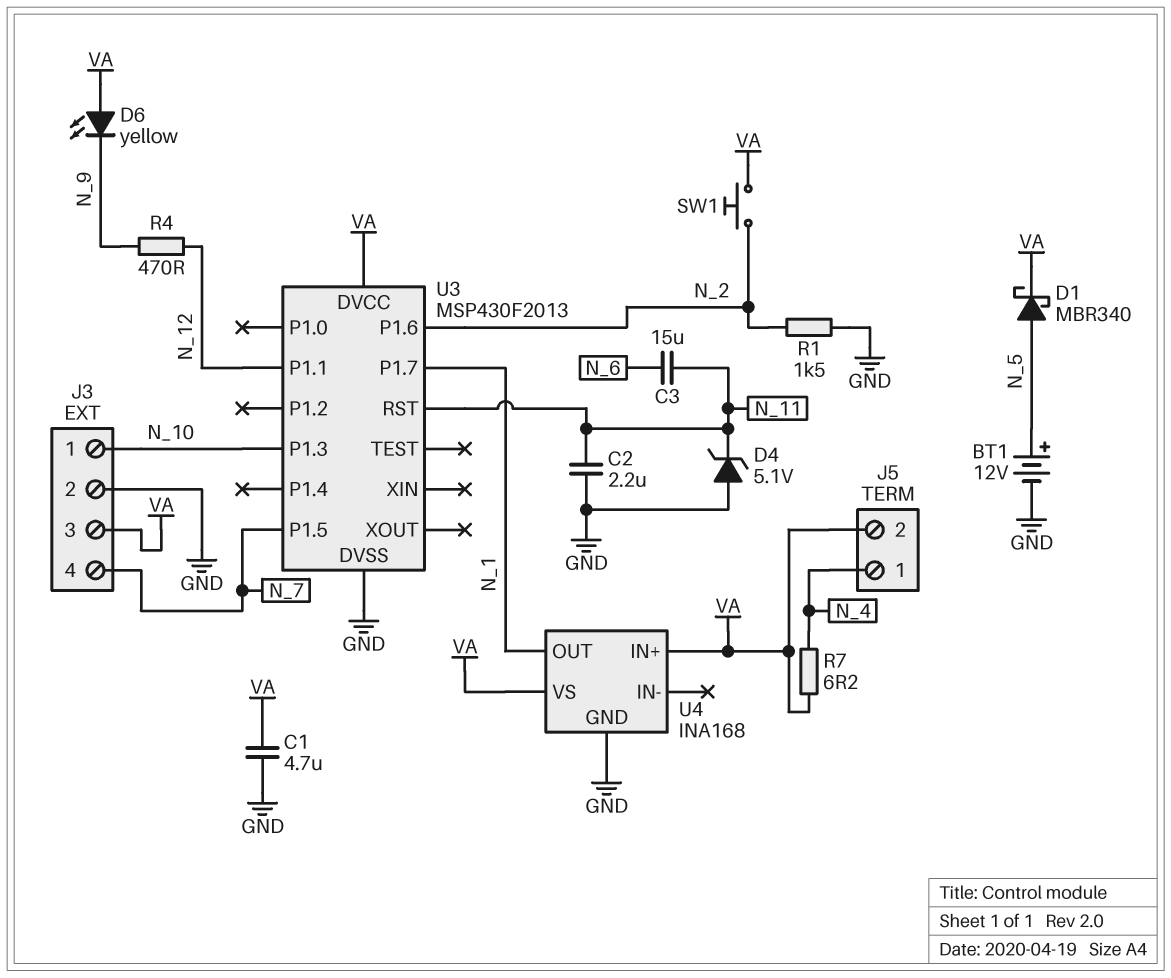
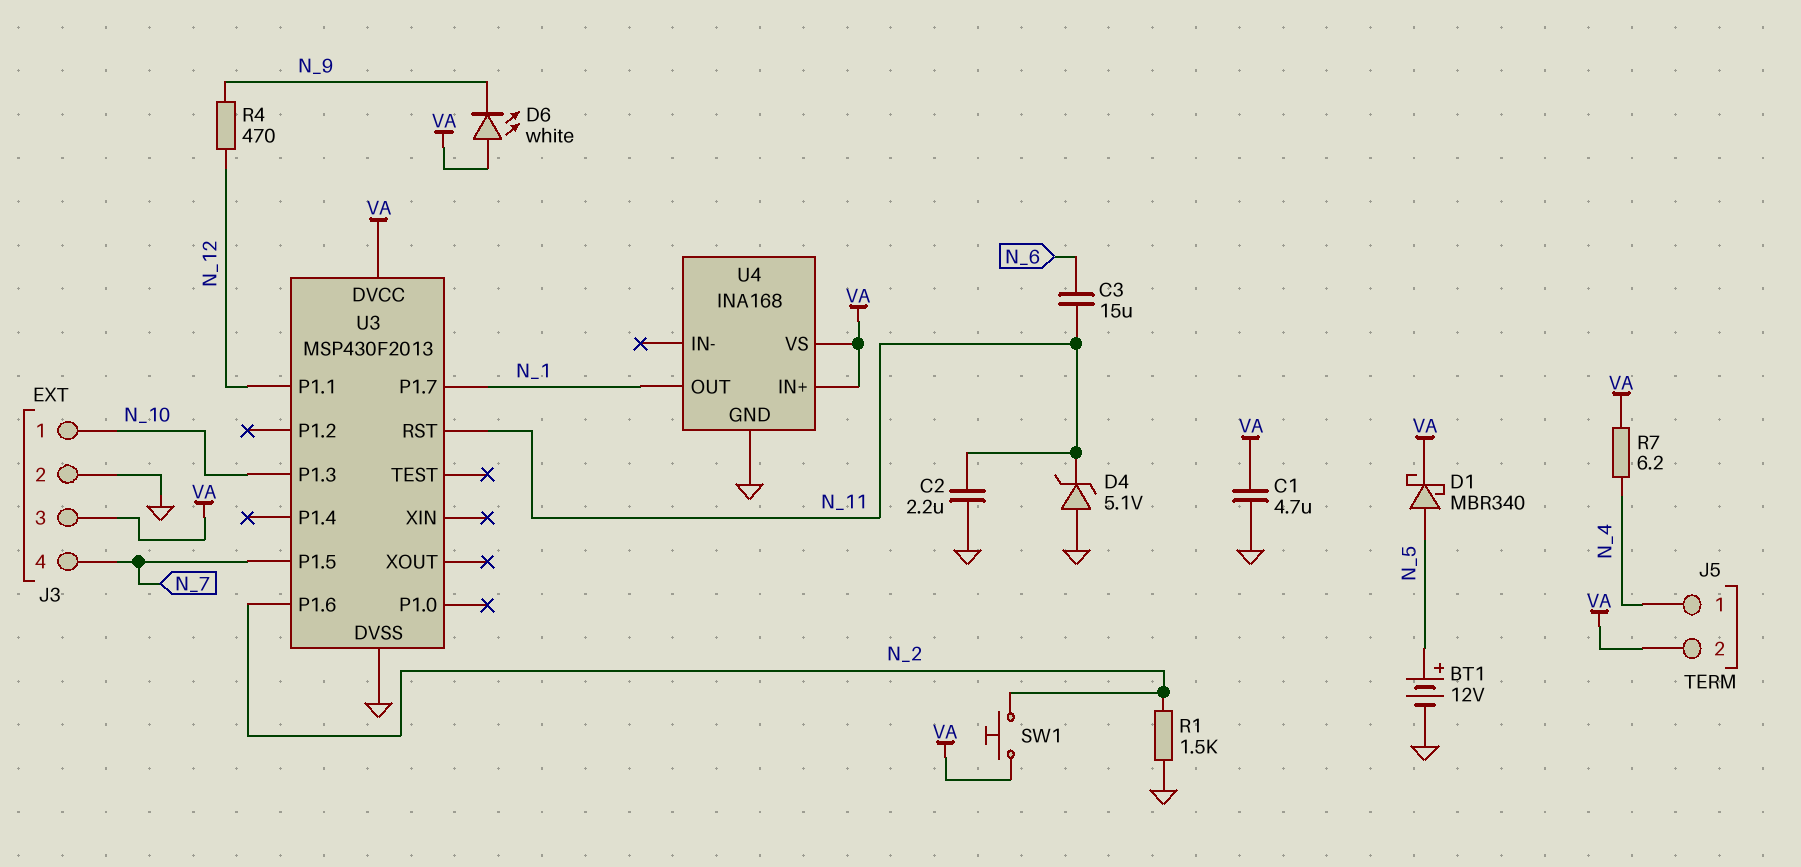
D6: LED yellow (A VA, K N_9) -> LED white (A VA, K N_9)

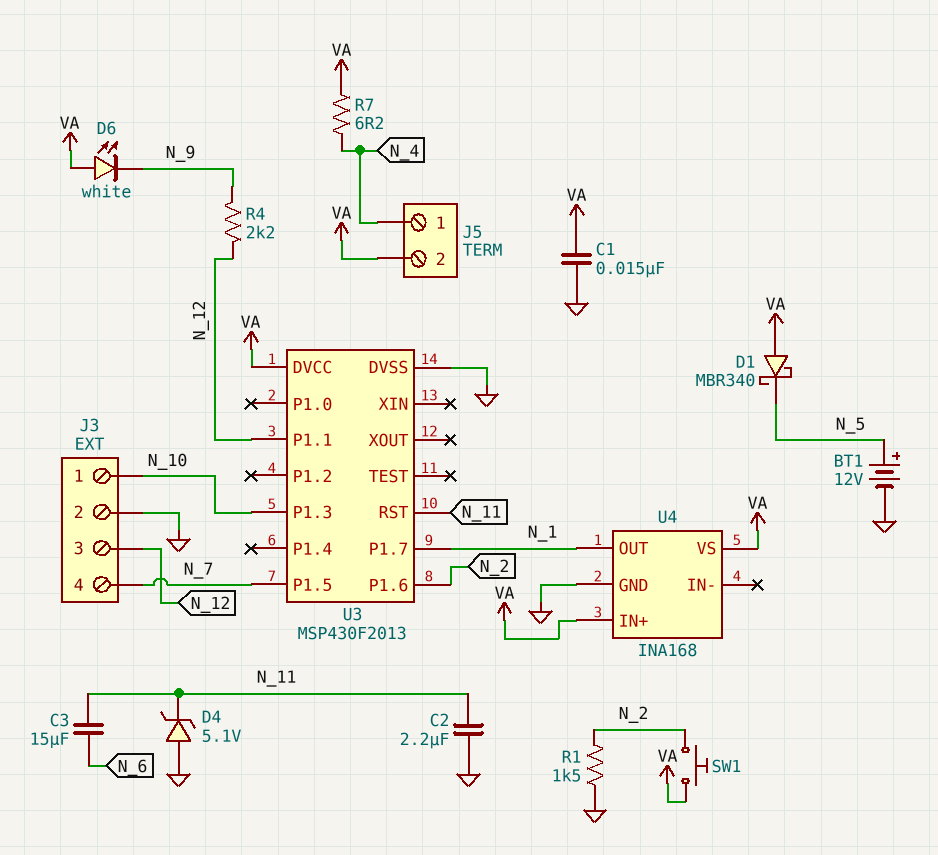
C1: 4.7uF (GND, VA) -> 15nF (GND, VA)
D1: schottky MBR340 (A N_5, K VA) -> schottky MBR340 (A VA, K N_5)
J3 pin 3: VA -> N_12
R4: 470 (N_9, N_12) -> 2.2k (N_9, N_12)

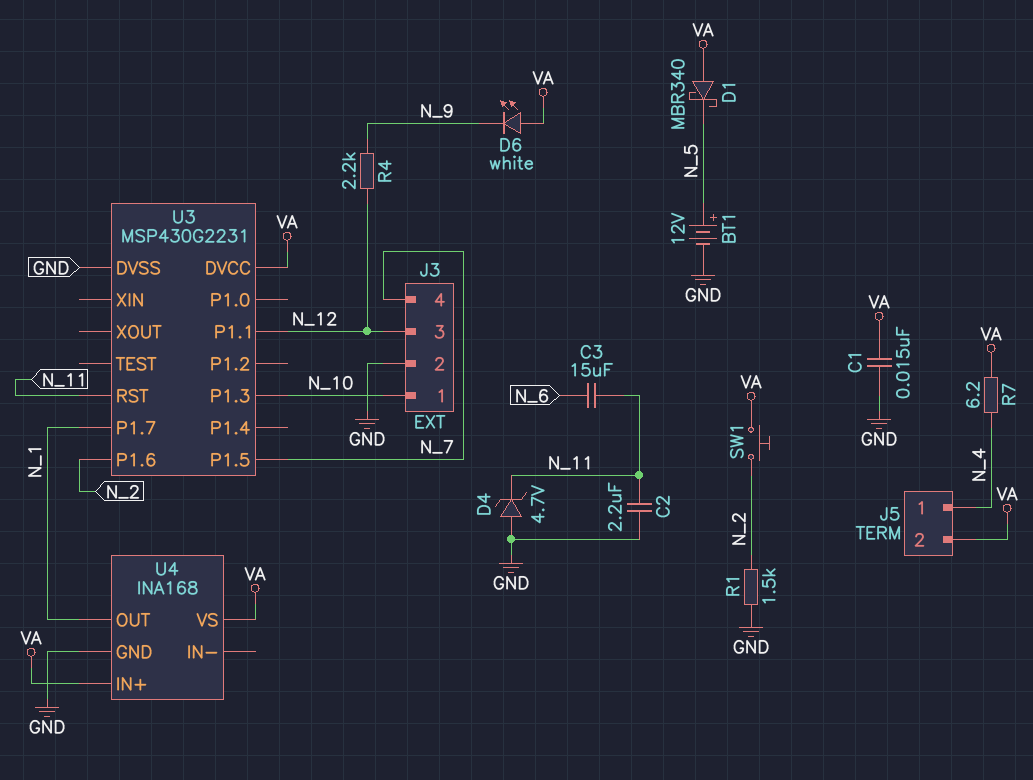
D4: zener 5.1V (A GND, K N_11) -> zener 4.7V (A GND, K N_11)
U3: MSP430F2013 -> MSP430G2231

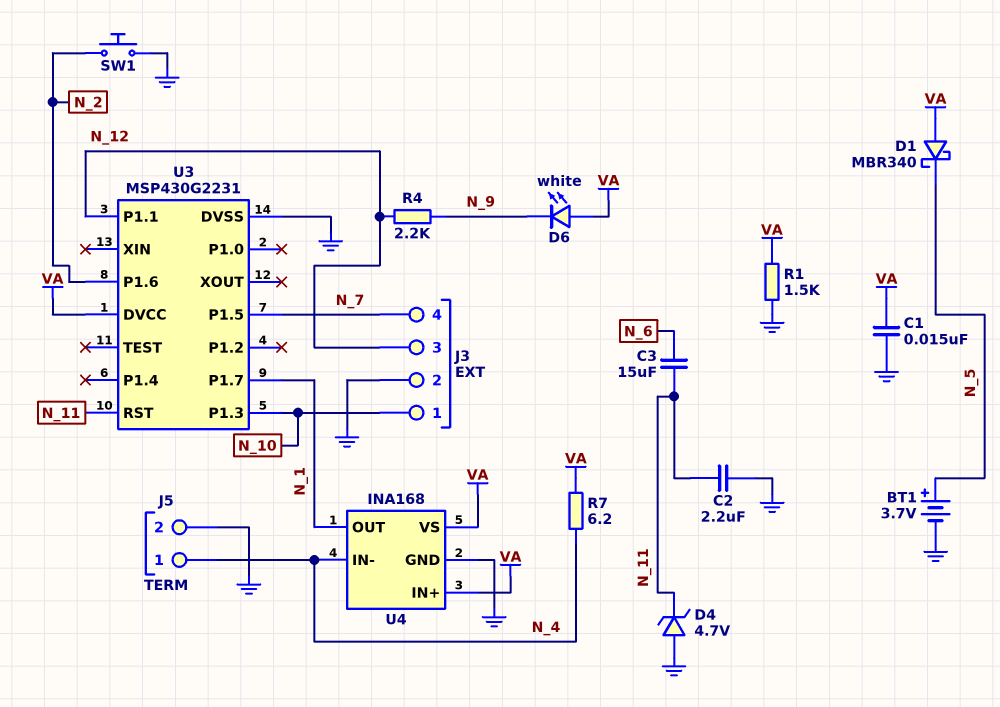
BT1: 12V (plus N_5, minus GND) -> 3.7V (plus N_5, minus GND)
J5 pin 2: VA -> GND
R1: 1.5k (GND, N_2) -> 1.5k (GND, VA)
SW1: button (N_2, VA) -> button (GND, N_2)
U4 pin IN-: none -> N_4

